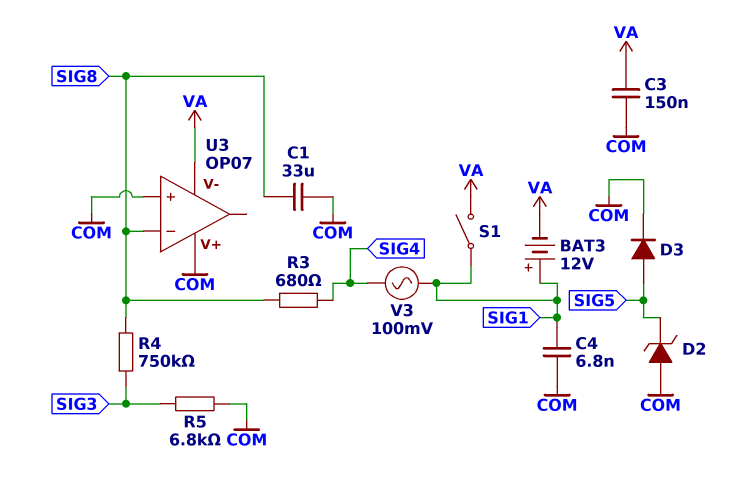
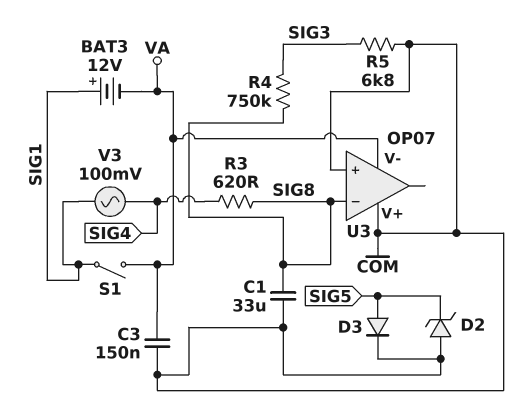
C4: 6.8nF (COM, SIG1) -> none
R3: 680 (SIG4, SIG8) -> 620 (SIG4, SIG8)

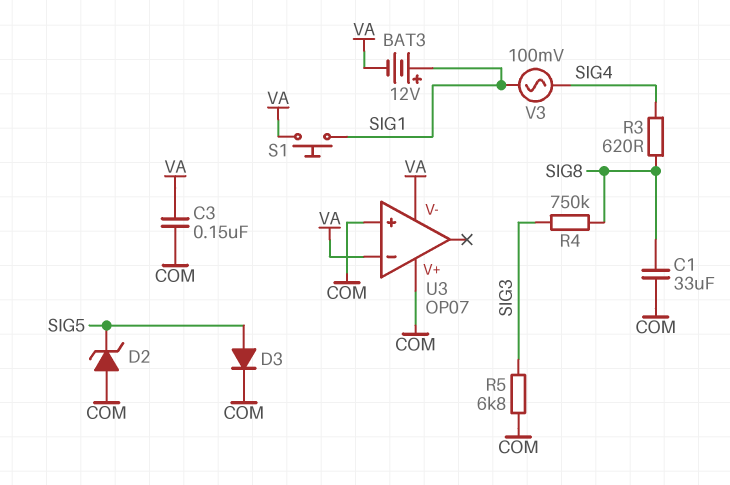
S1: switch (SIG1, VA) -> button (SIG1, VA)
U3 pin in-: SIG8 -> VA

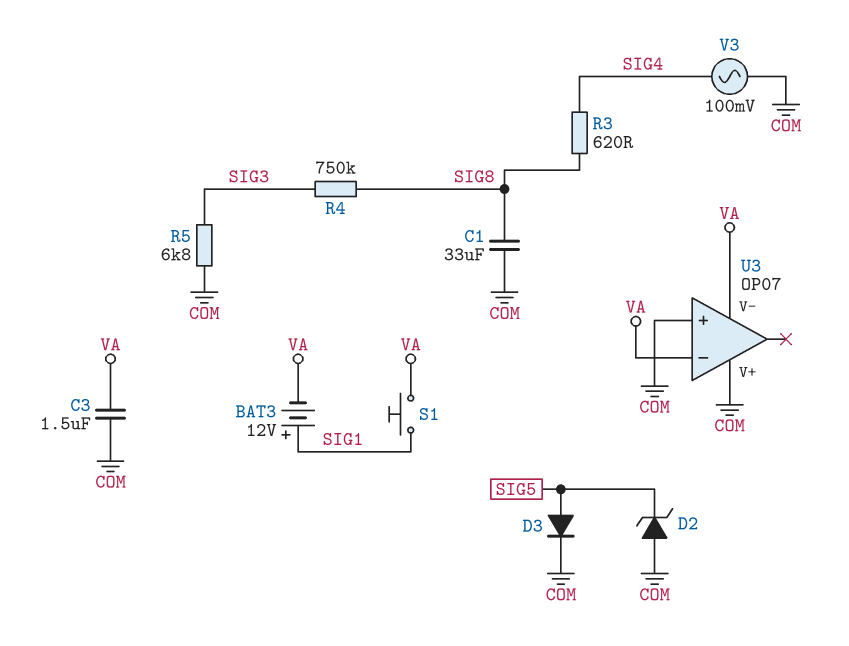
C3: 150nF (COM, VA) -> 1.5uF (COM, VA)
V3: AC 100mV (SIG1, SIG4) -> AC 100mV (COM, SIG4)

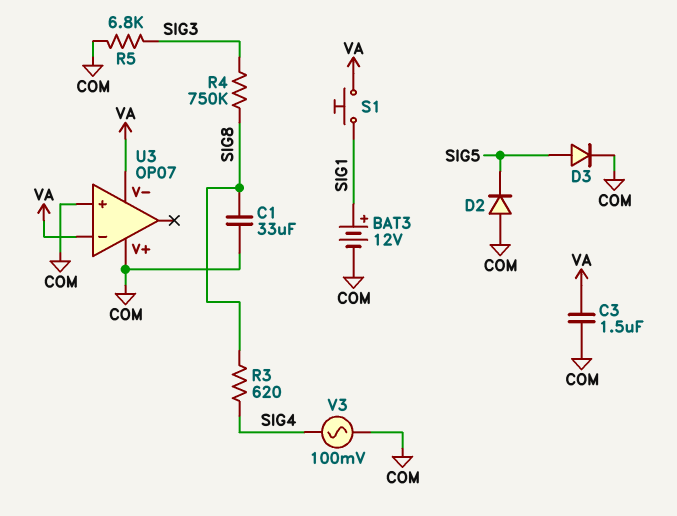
BAT3: 12V (plus SIG1, minus VA) -> 12V (plus SIG1, minus COM)
D2: zener (A COM, K SIG5) -> diode (A COM, K SIG5)

